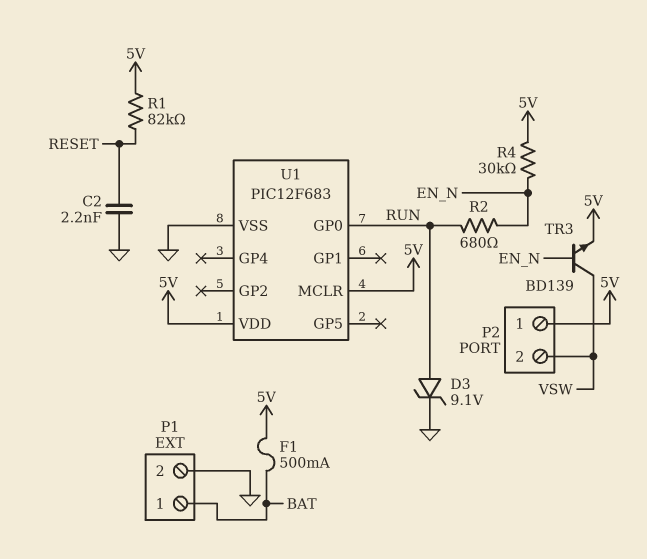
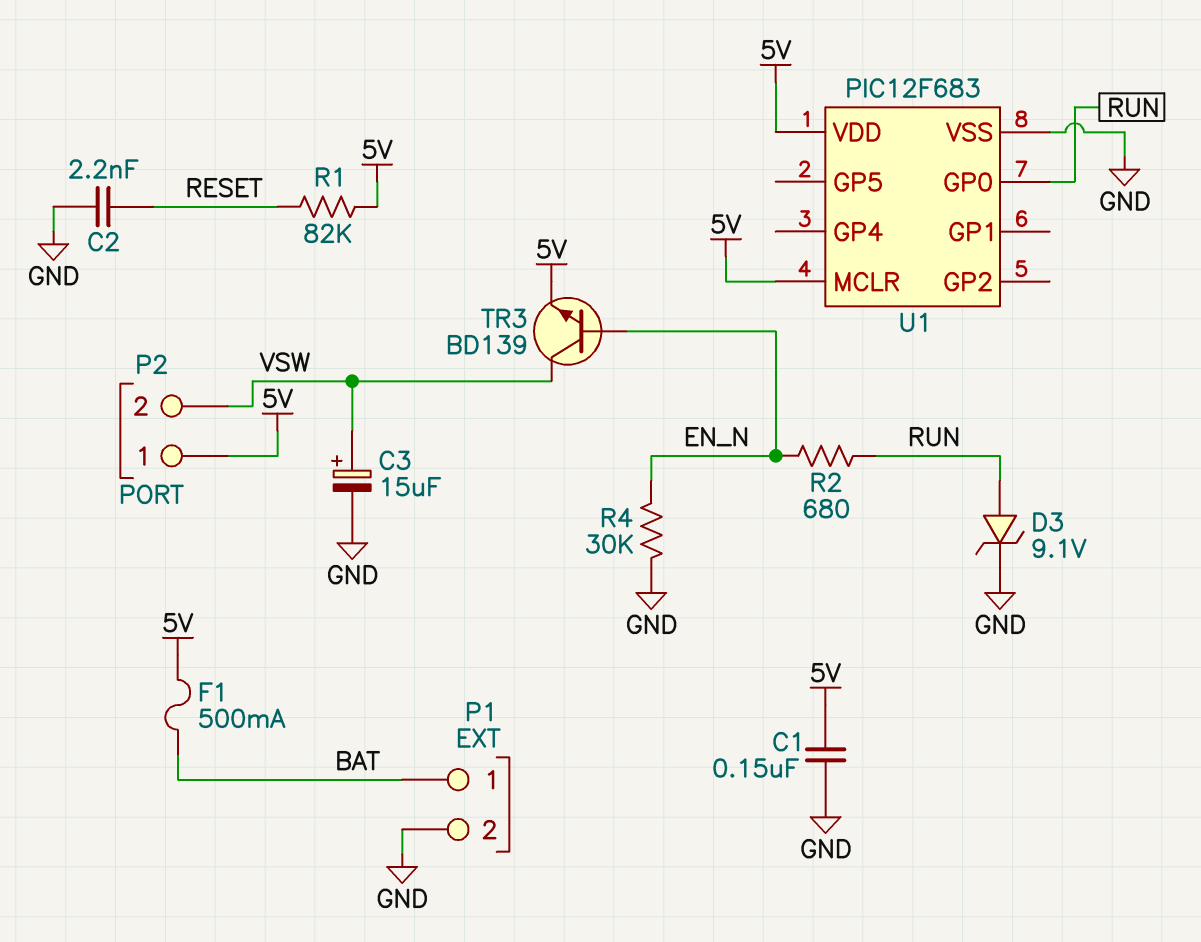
C1: none -> 150nF (5V, GND)
C3: none -> 15uF (plus VSW, minus GND)
R4: 30k (5V, EN_N) -> 30k (EN_N, GND)

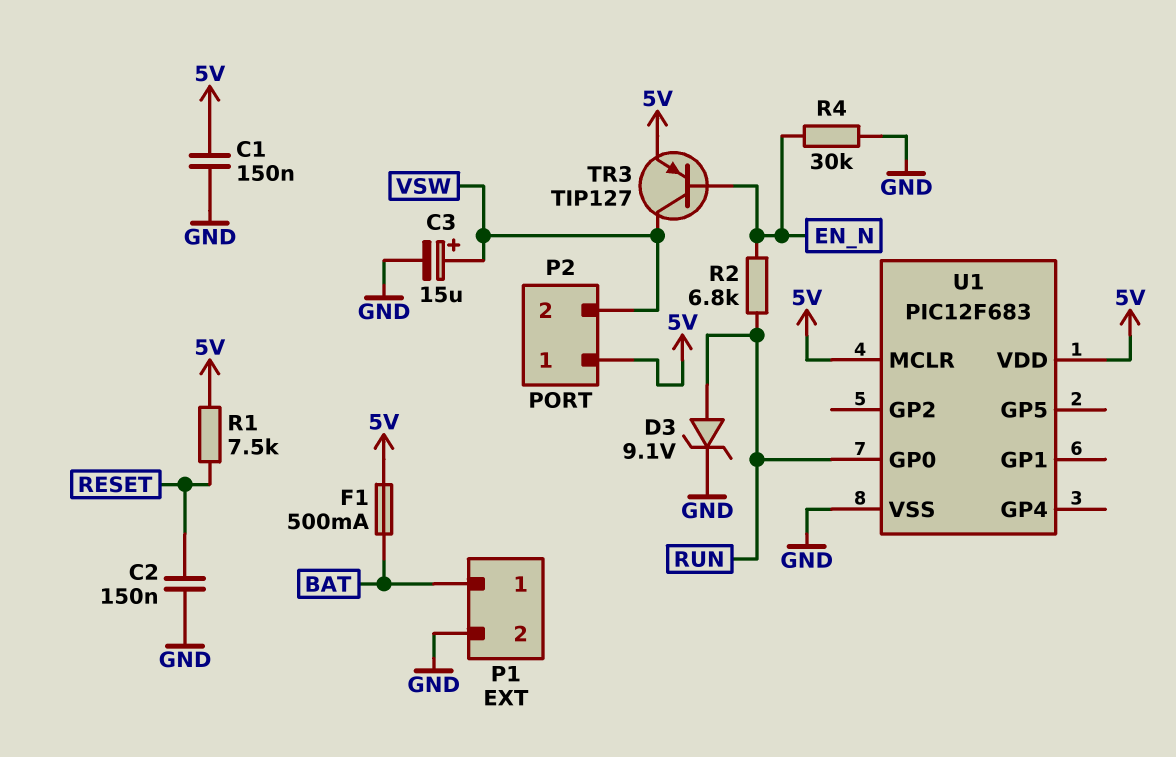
C2: 2.2nF (GND, RESET) -> 150nF (GND, RESET)
R1: 82k (5V, RESET) -> 7.5k (5V, RESET)
R2: 680 (EN_N, RUN) -> 6.8k (EN_N, RUN)
TR3: NPN BD139 (B EN_N, C VSW, E 5V) -> PNP TIP127 (B EN_N, C VSW, E 5V)

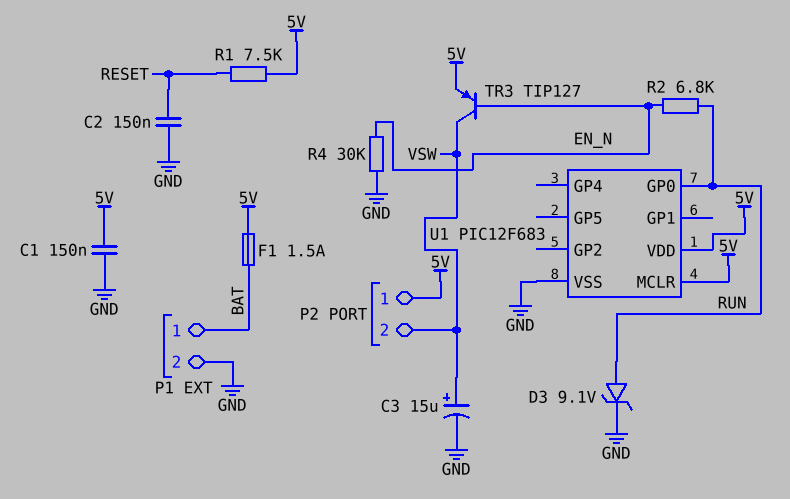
F1: 500mA (5V, BAT) -> 1.5A (5V, BAT)

